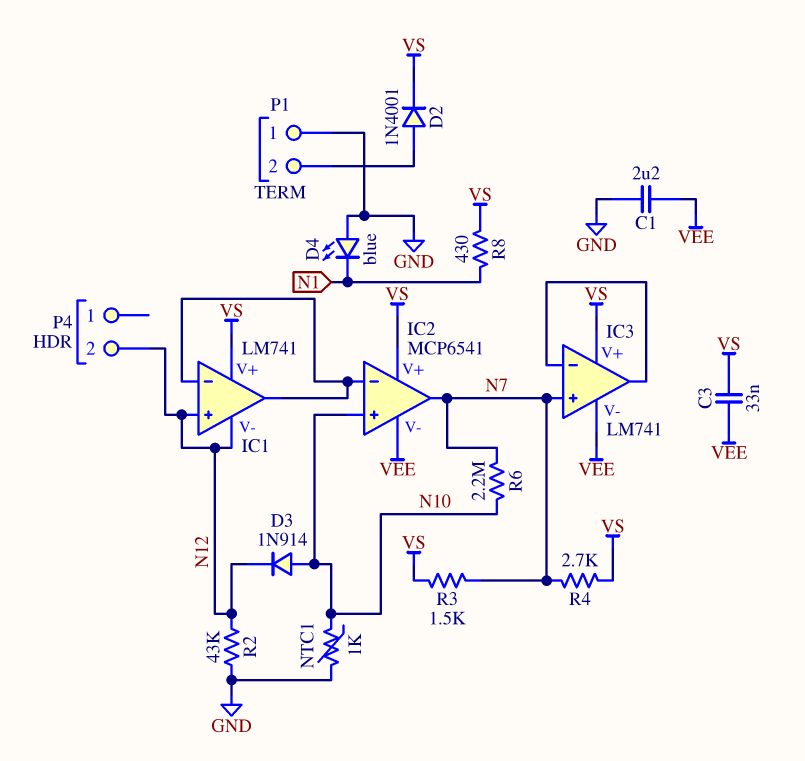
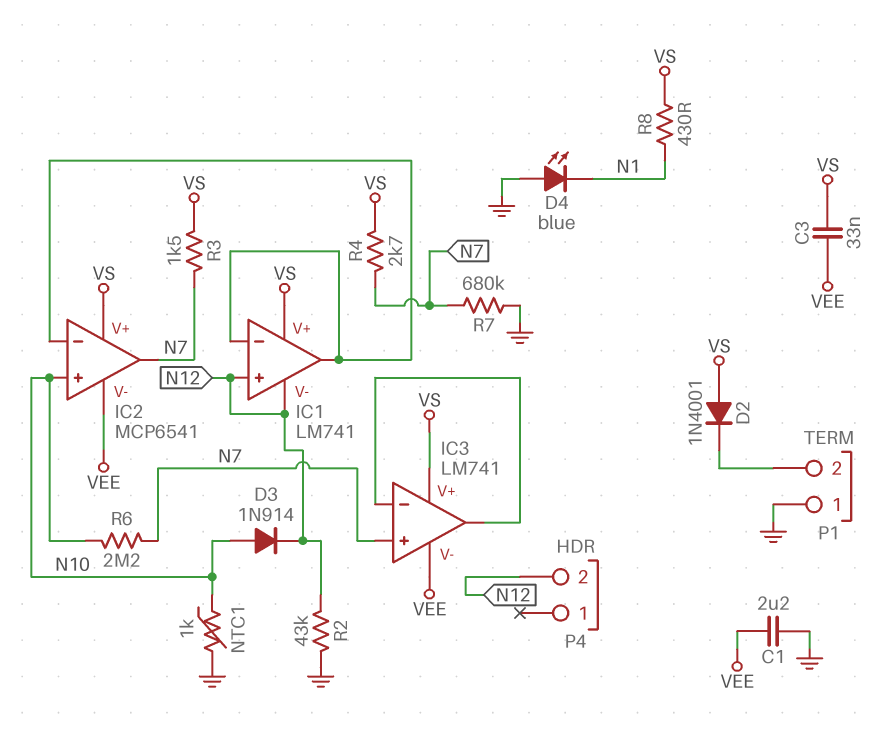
D2: diode 1N4001 (A P1/2, K VS) -> diode 1N4001 (A VS, K P1/2)
R7: none -> 680k (GND, N7)

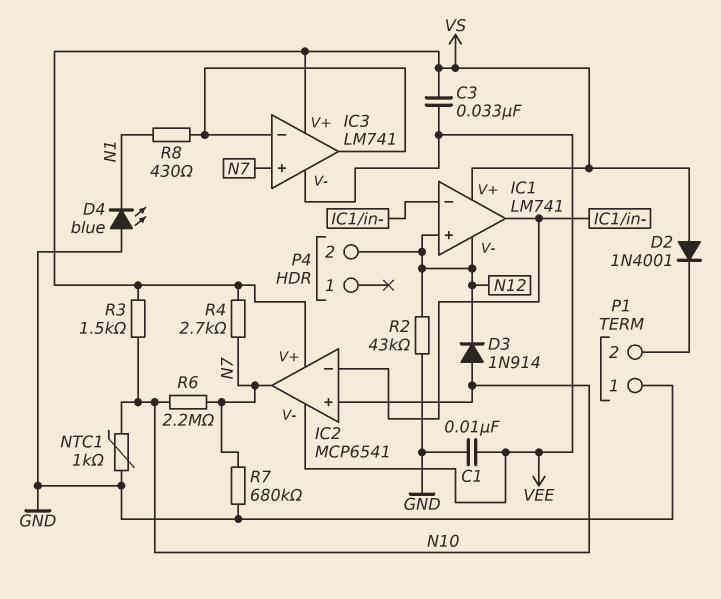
C1: 2.2uF (GND, VEE) -> 10nF (GND, VEE)
R3: 1.5k (N7, VS) -> 1.5k (N10, VS)
R8: 430 (N1, VS) -> 430 (IC3/in-, N1)

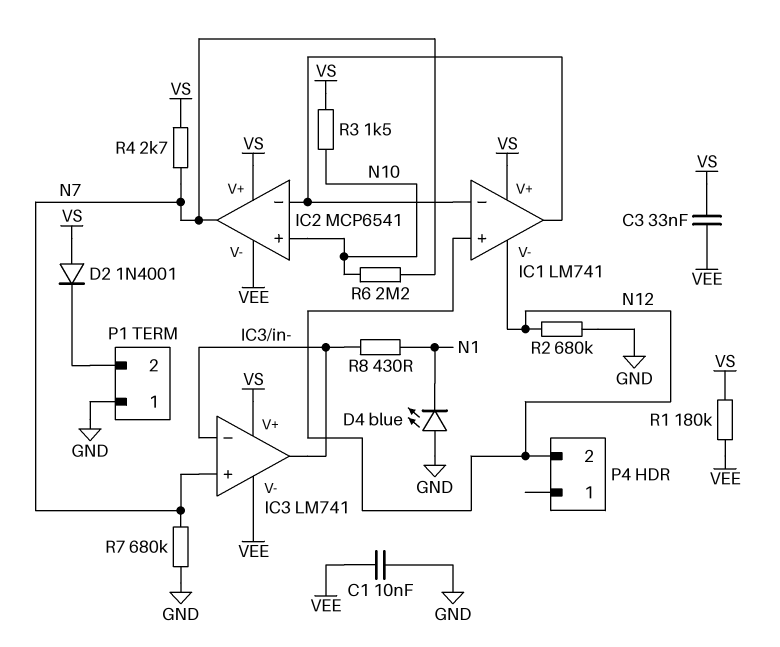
D3: diode 1N914 (A N10, K N12) -> none
NTC1: 1k (GND, N10) -> none
R1: none -> 180k (VEE, VS)
R2: 43k (GND, N12) -> 680k (GND, N12)

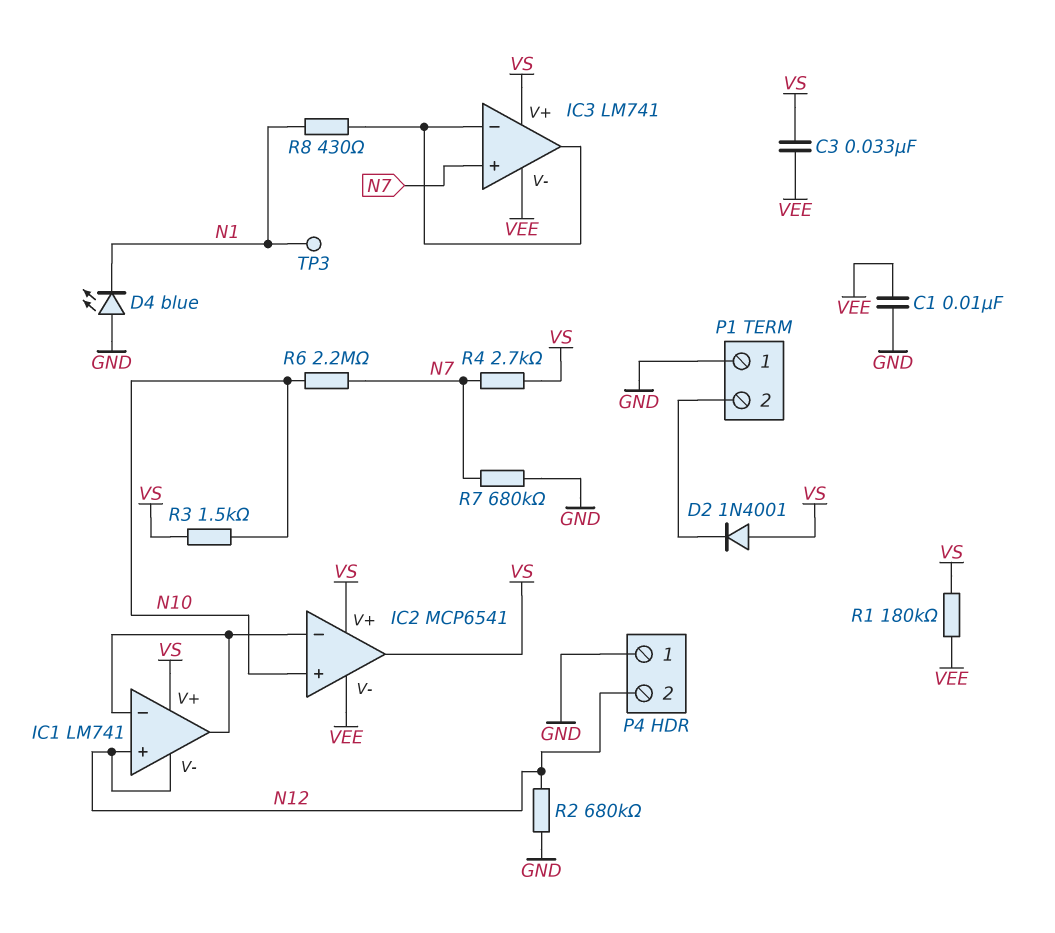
IC2 pin out: N7 -> VS
P4 pin 1: none -> GND
TP3: none -> test point (N1)

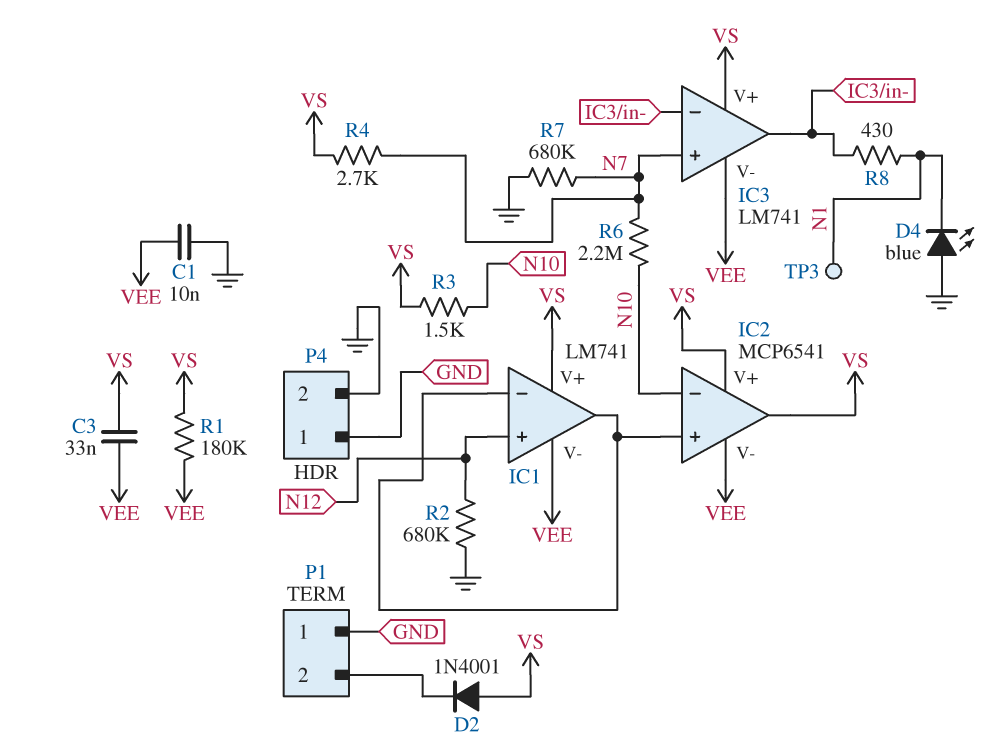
IC1 pin V-: N12 -> VEE
IC2 pin in+: N10 -> IC1/in-
IC2 pin in-: IC1/in- -> N10
P4 pin 2: N12 -> GND

